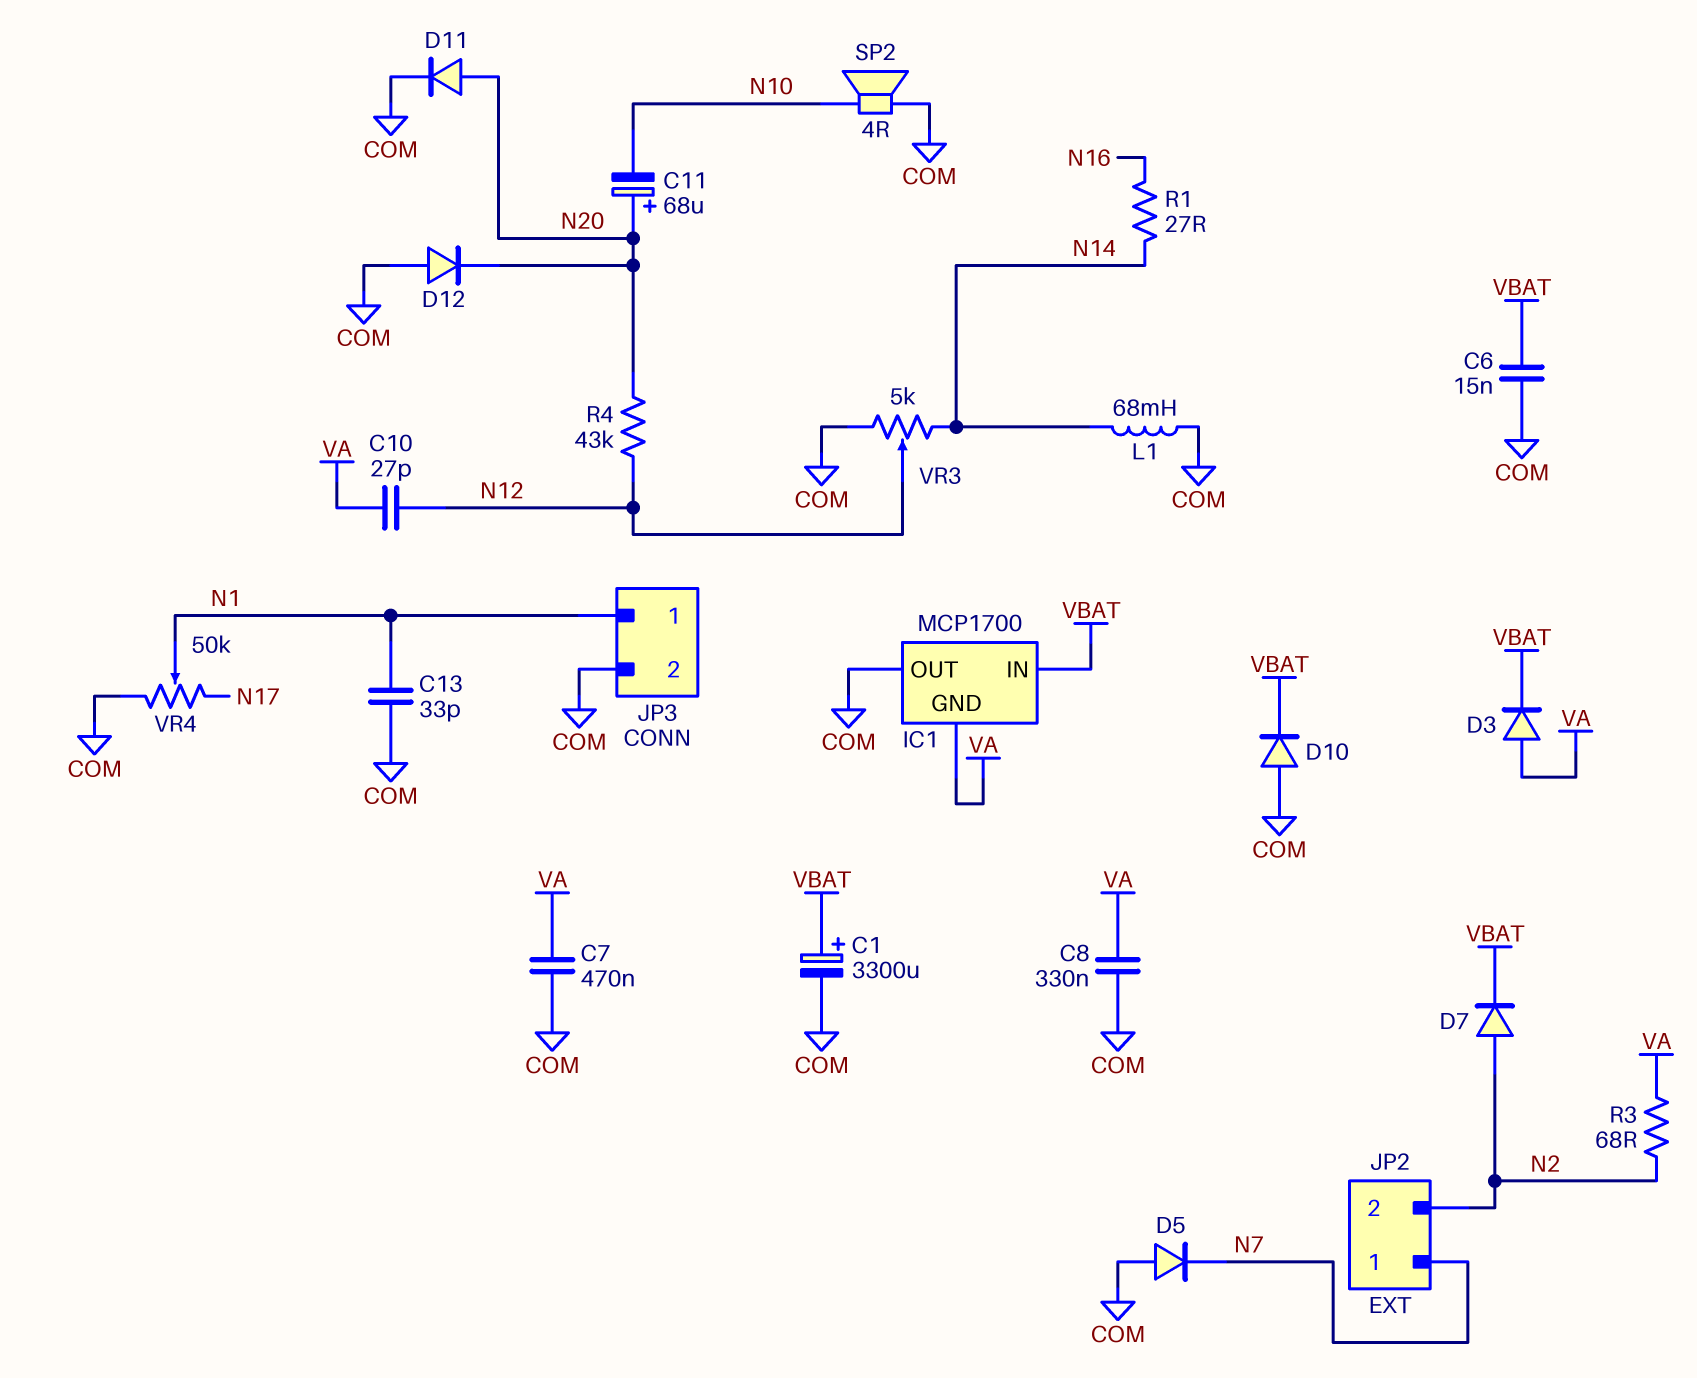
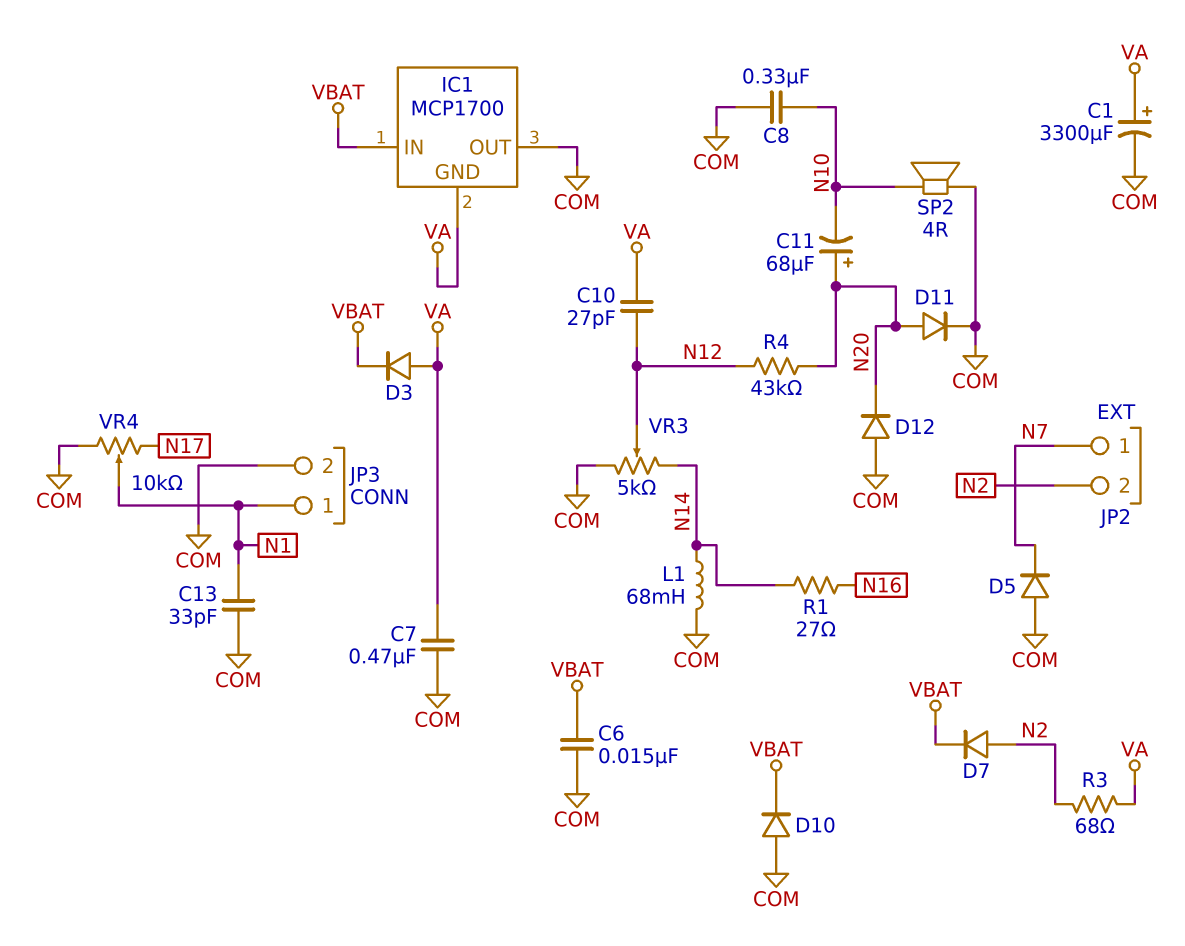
C1: 3300uF (plus VBAT, minus COM) -> 3300uF (plus VA, minus COM)
C8: 330nF (COM, VA) -> 330nF (COM, N10)
VR4: 50k (COM, N17, wiper N1) -> 10k (COM, N17, wiper N1)

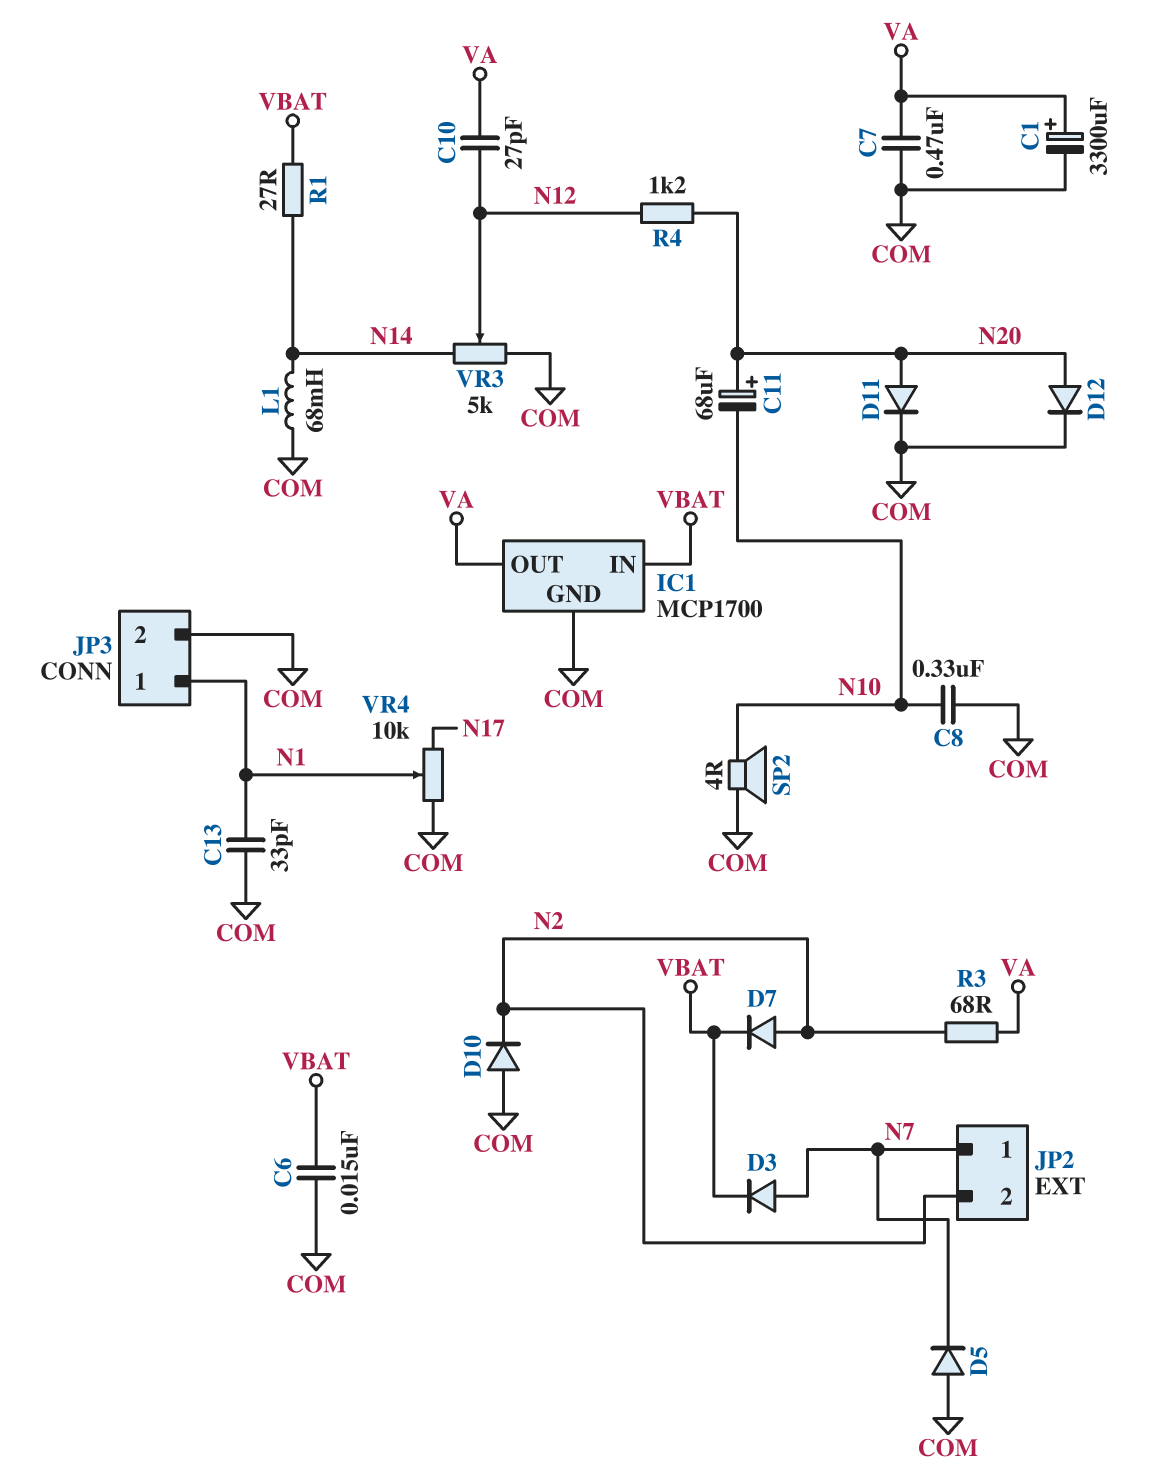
D3: diode (A VA, K VBAT) -> diode (A N7, K VBAT)
D10: diode (A COM, K VBAT) -> diode (A COM, K N2)
D12: diode (A COM, K N20) -> diode (A N20, K COM)
IC1 pin GND: VA -> COM
IC1 pin OUT: COM -> VA
R1: 27 (N14, N16) -> 27 (N14, VBAT)
R4: 43k (N12, N20) -> 1.2k (N12, N20)

